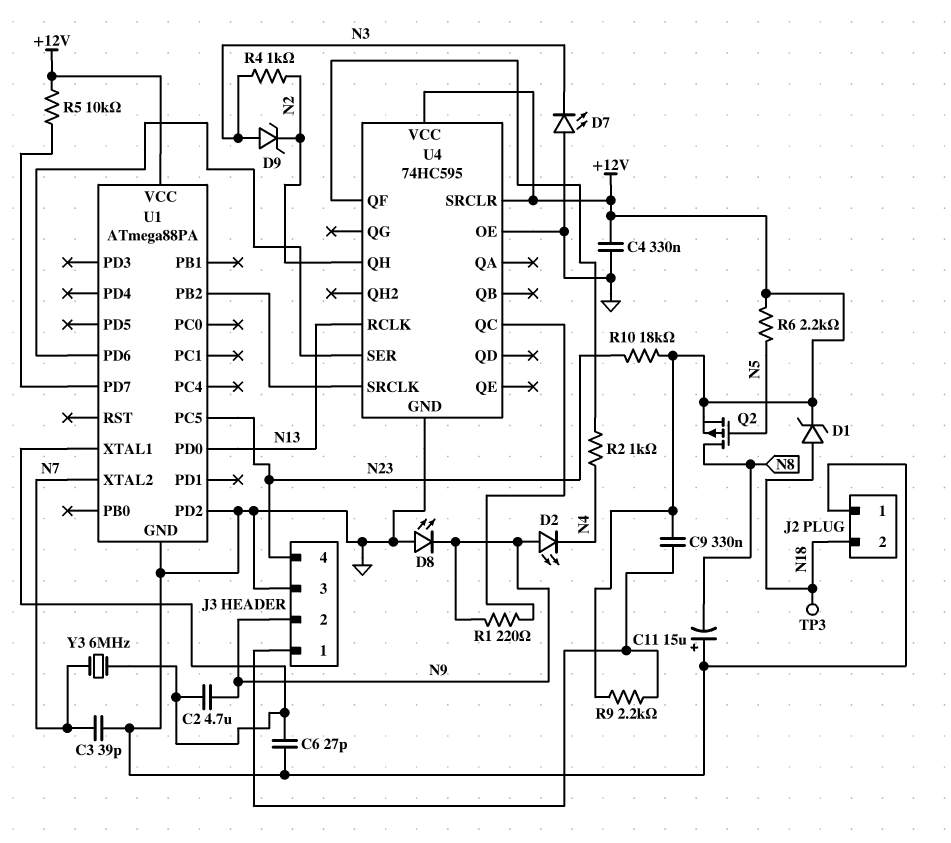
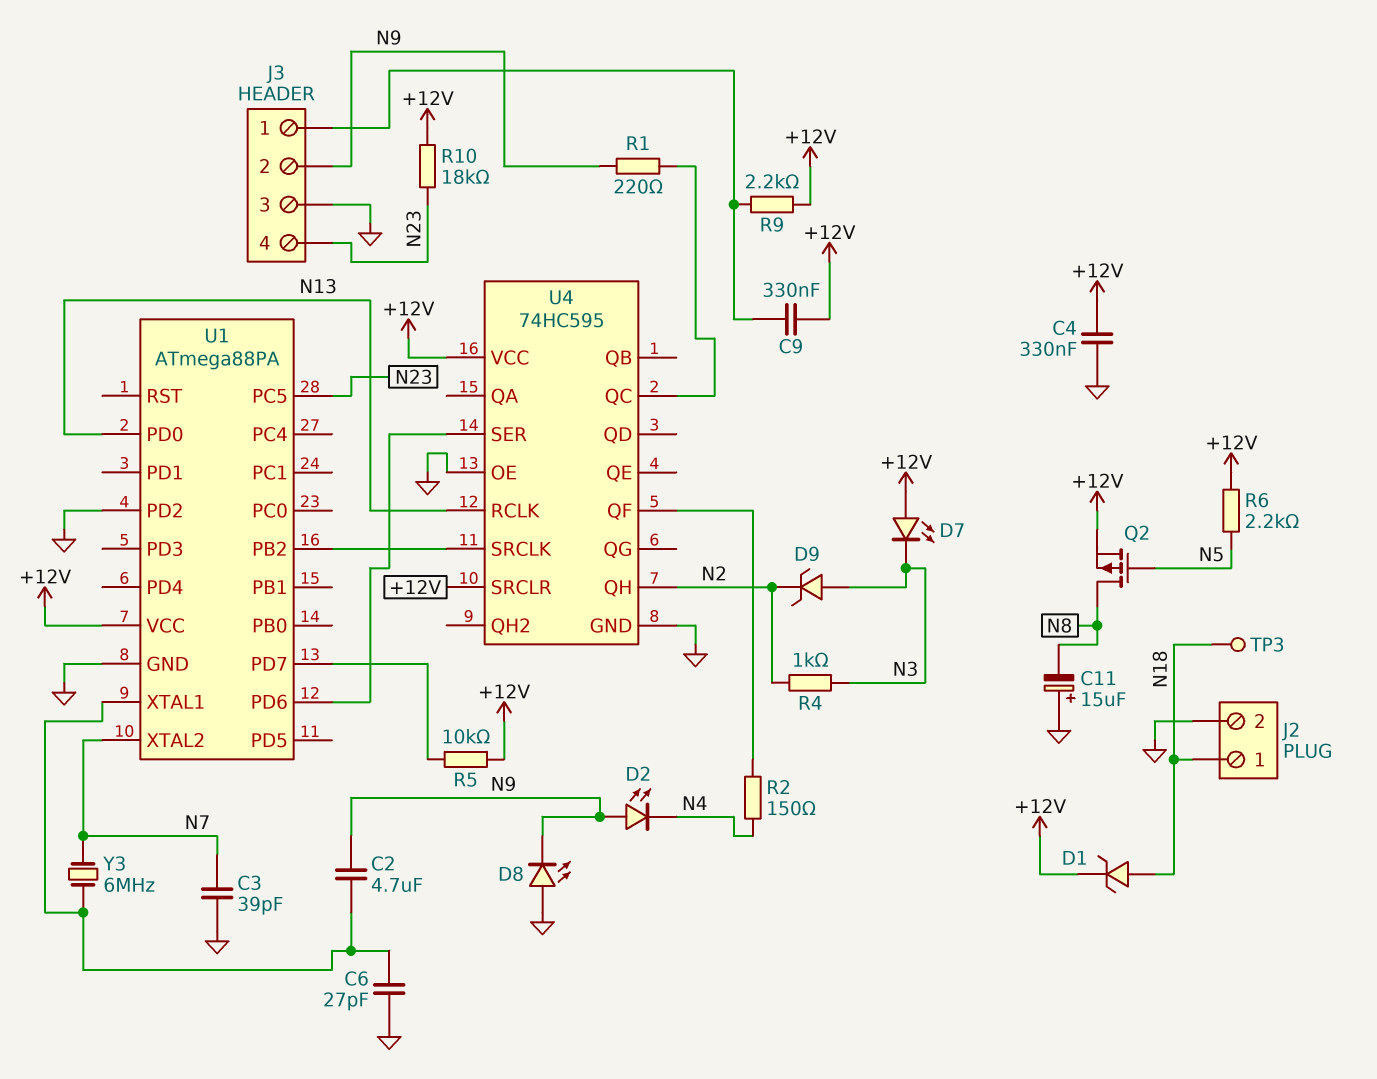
D7: LED (A GND, K N3) -> LED (A +12V, K N3)
J2 pin 1: GND -> N18
J2 pin 2: N18 -> GND
R2: 1k (N4, U4/QF) -> 150 (N4, U4/QF)

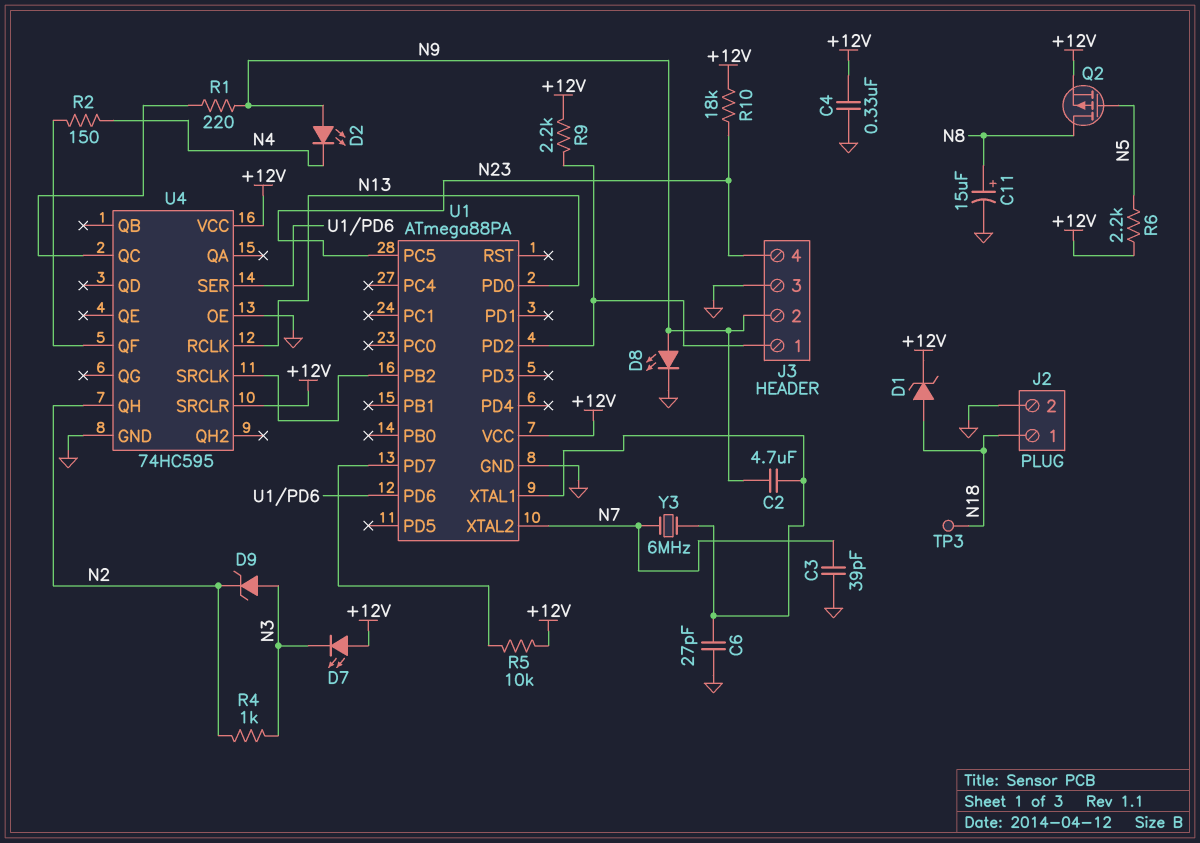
C9: 330nF (+12V, J3/1) -> none
C11: 15uF (plus GND, minus N8) -> 15uF (plus N8, minus GND)
D8: LED (A GND, K N9) -> LED (A N9, K GND)
U1 pin PD2: GND -> J3/1

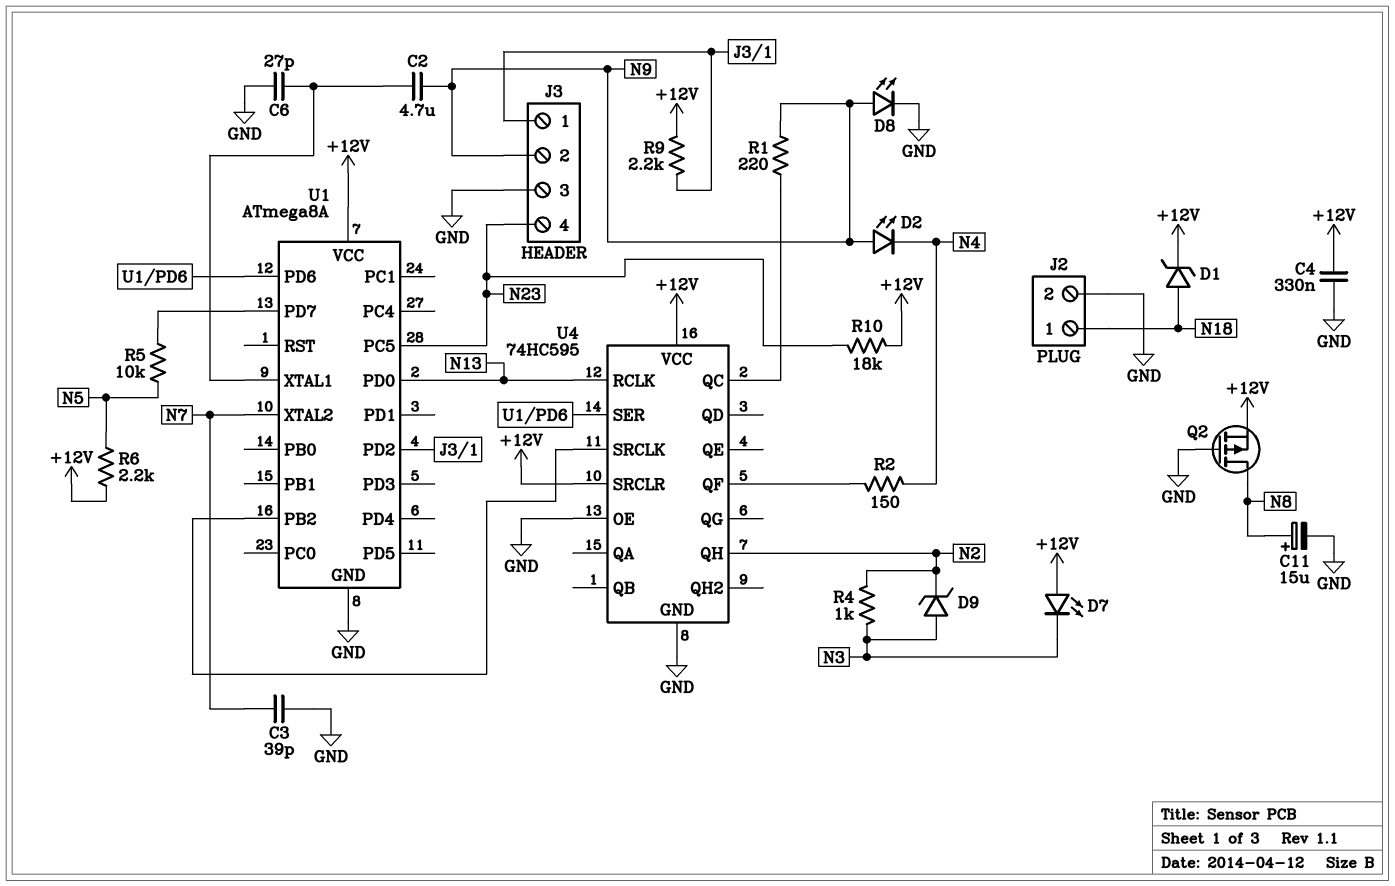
Q2: PMOS (G N5, D N8, S +12V) -> PMOS (G GND, D N8, S +12V)
R5: 10k (+12V, U1/PD7) -> 10k (N5, U1/PD7)
TP3: test point (N18) -> none
U1: ATmega88PA -> ATmega8A
Y3: 6MHz (N7, U1/XTAL1) -> none

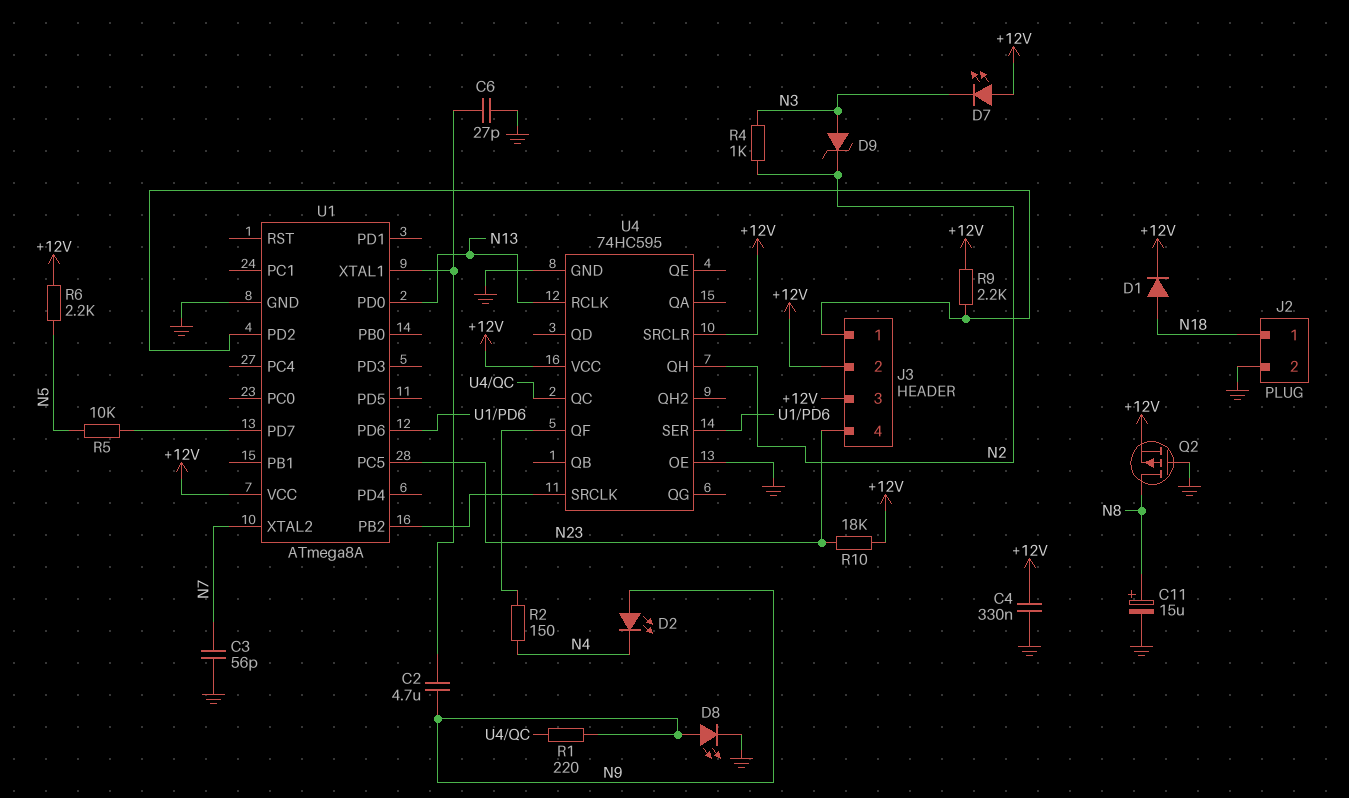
C3: 39pF (GND, N7) -> 56pF (GND, N7)
D1: zener (A N18, K +12V) -> diode (A N18, K +12V)
J3 pin 2: N9 -> +12V
J3 pin 3: GND -> +12V

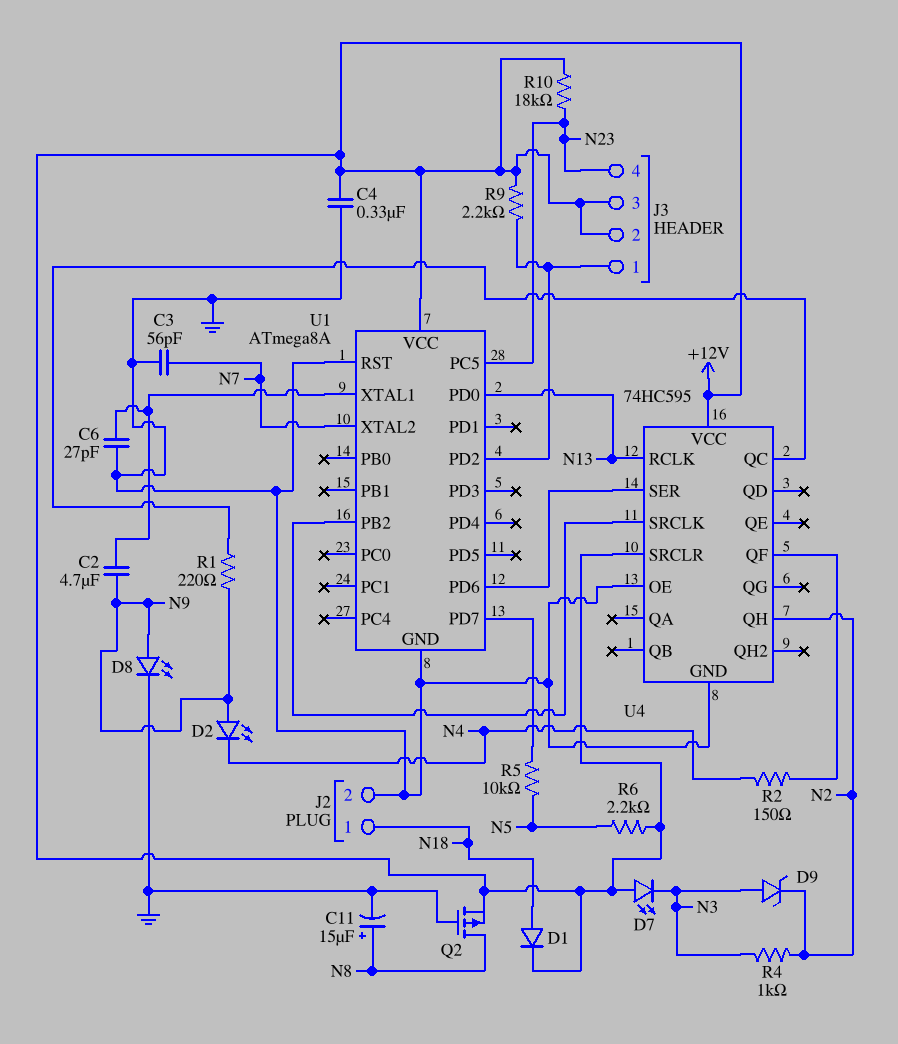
U1 pin RST: none -> GND

